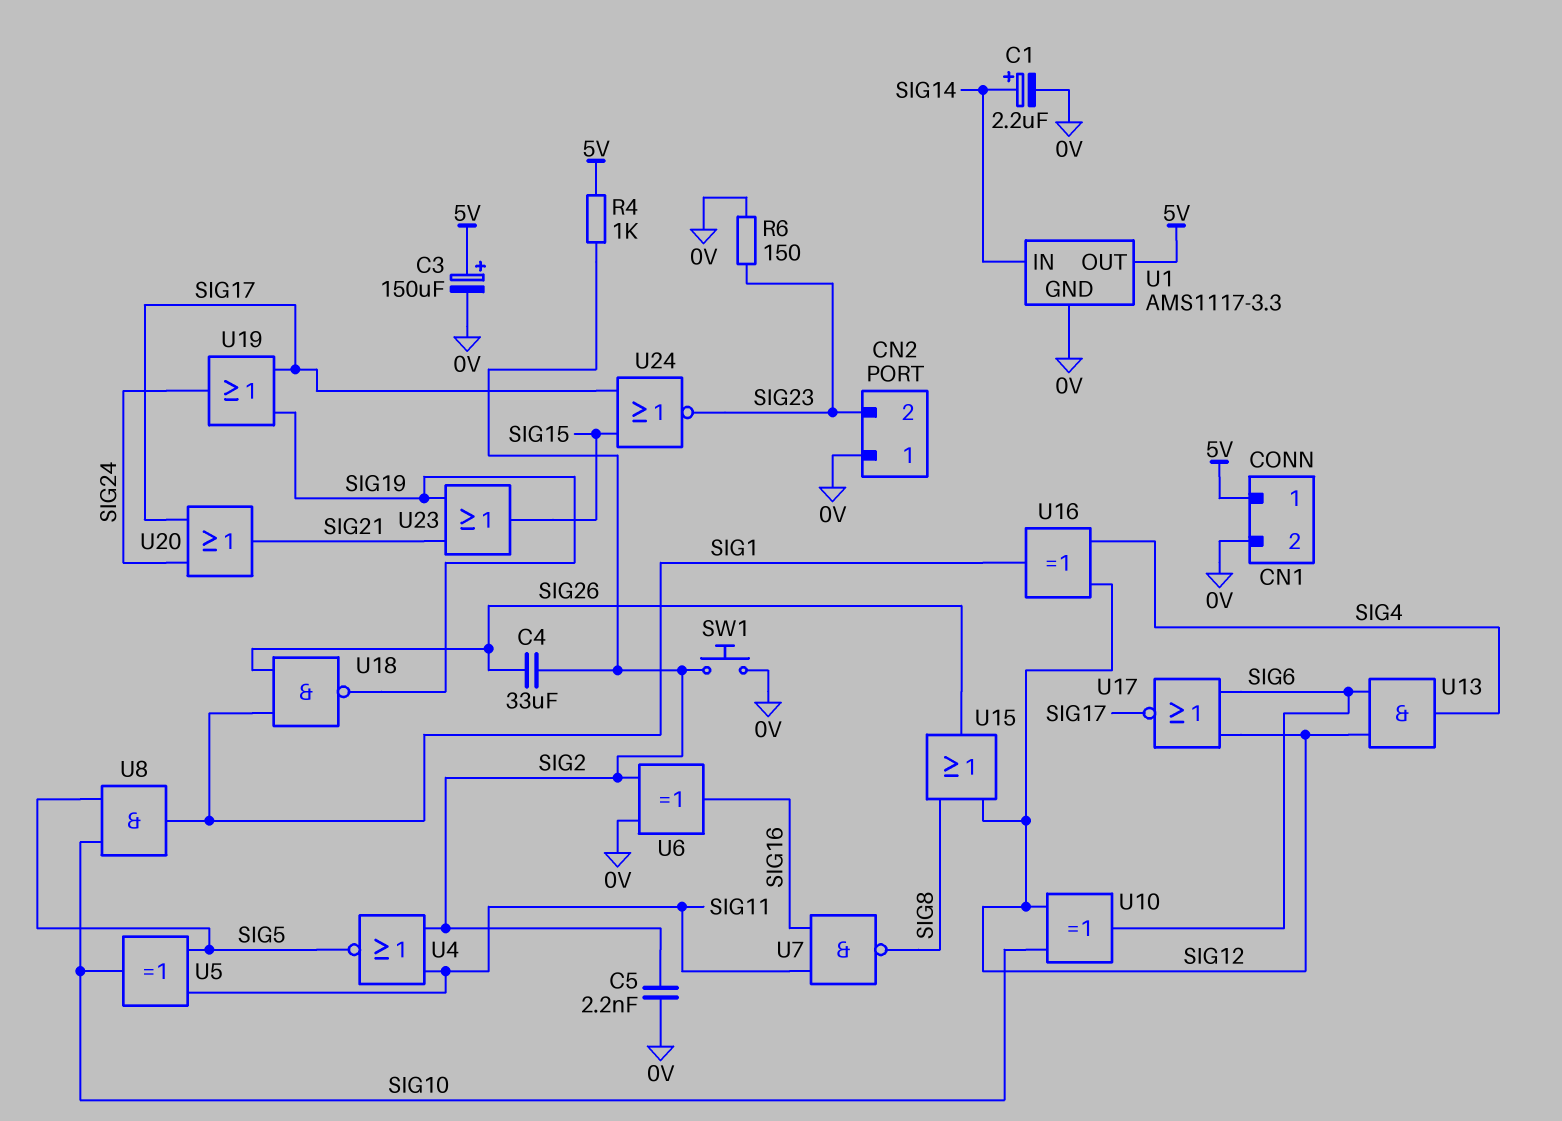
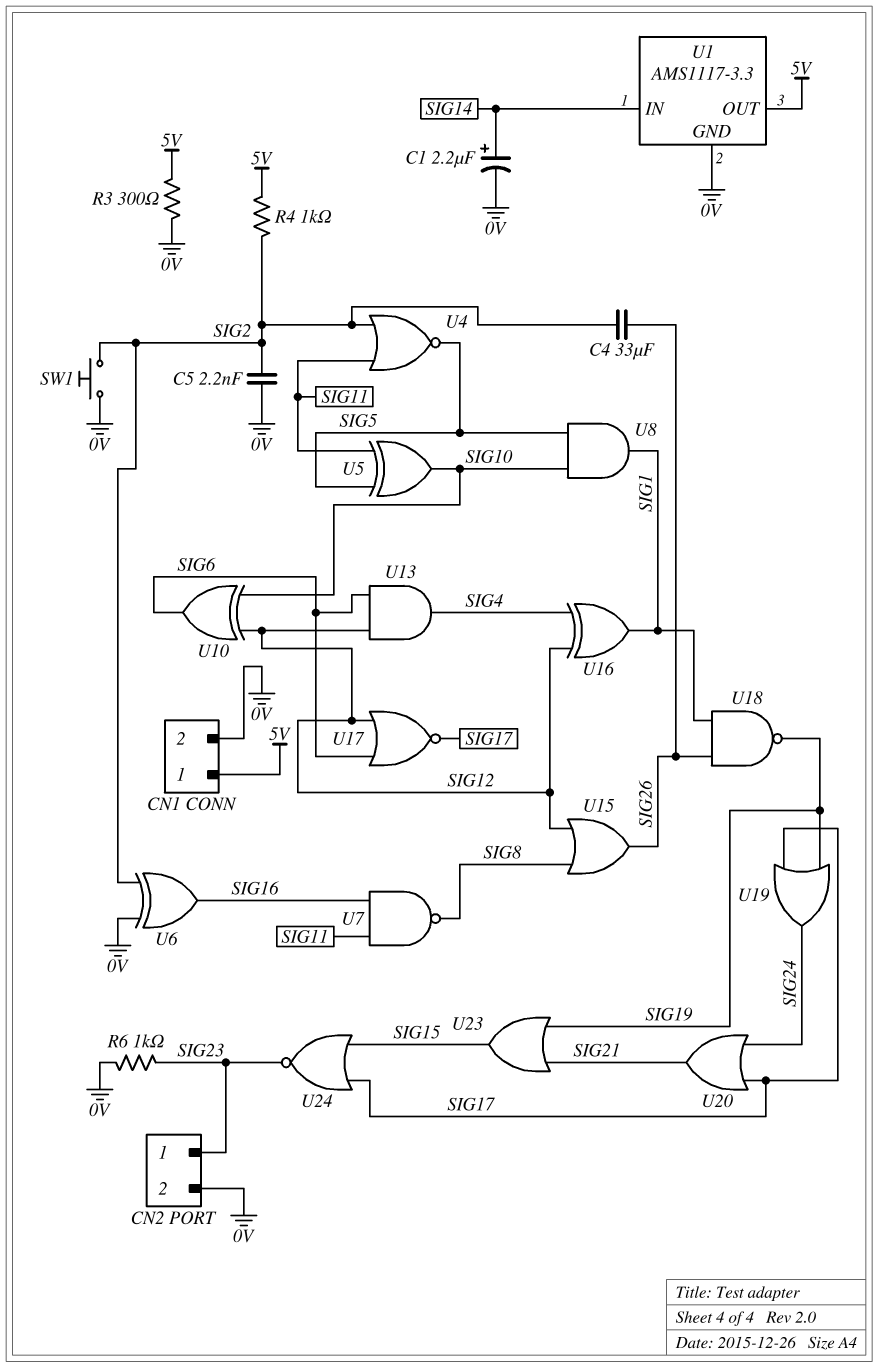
C3: 150uF (plus 5V, minus 0V) -> none
CN2 pin 1: 0V -> SIG23
CN2 pin 2: SIG23 -> 0V
R3: none -> 300 (0V, 5V)
R6: 150 (0V, SIG23) -> 1k (0V, SIG23)

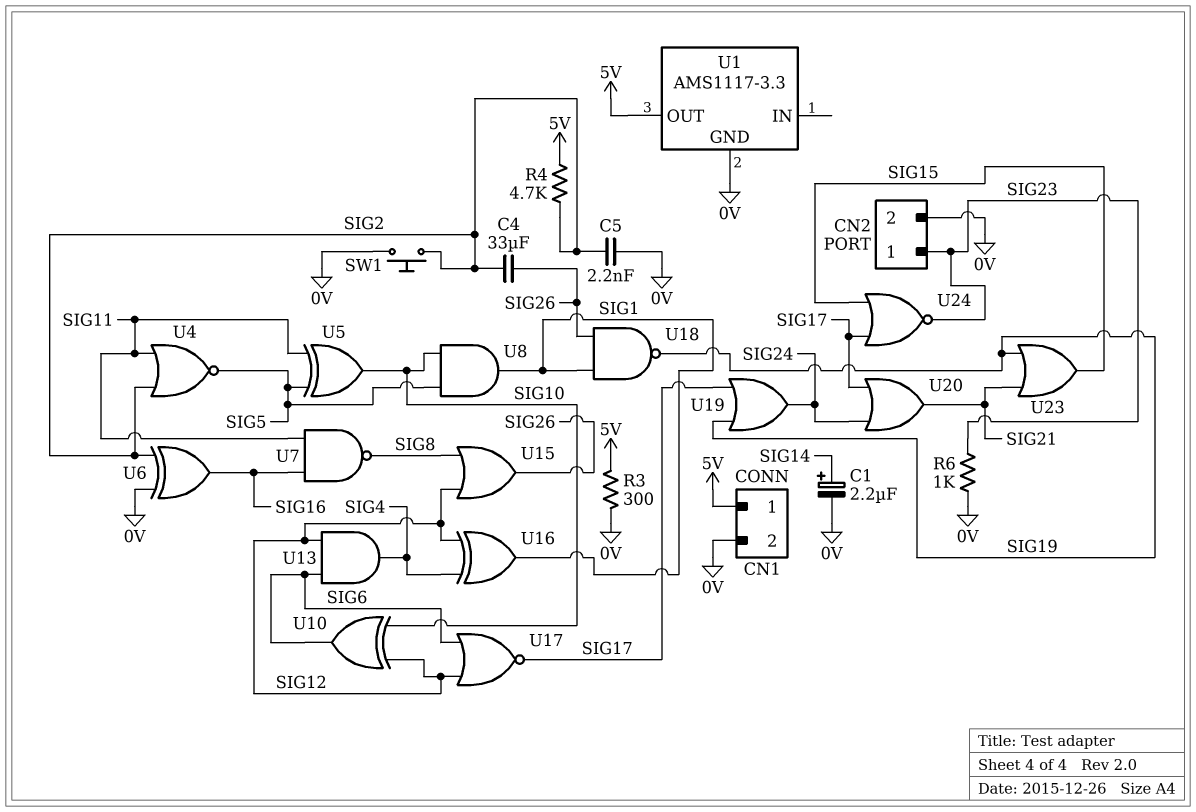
R4: 1k (5V, SIG2) -> 4.7k (5V, SIG2)
U1 pin IN: SIG14 -> none

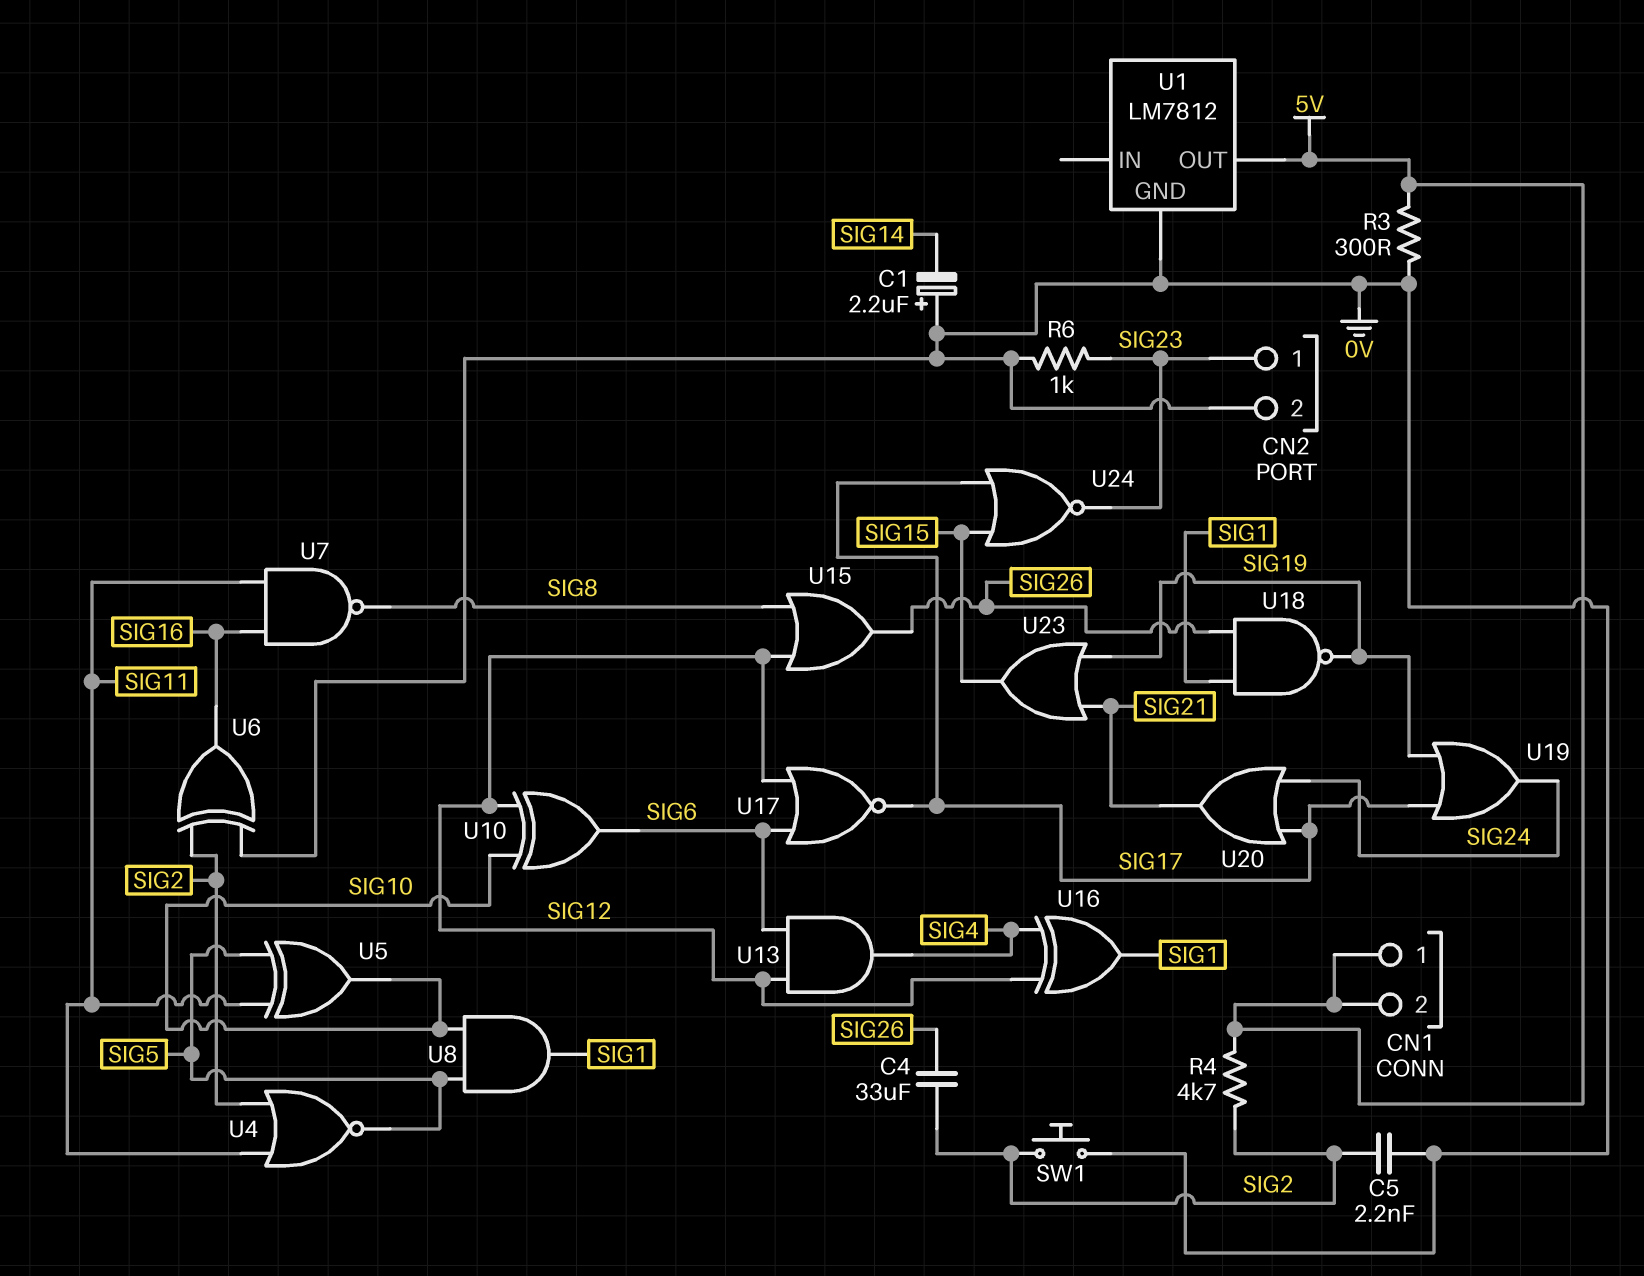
C1: 2.2uF (plus SIG14, minus 0V) -> 2.2uF (plus 0V, minus SIG14)
CN1 pin 2: 0V -> 5V
U1: AMS1117-3.3 -> LM7812

